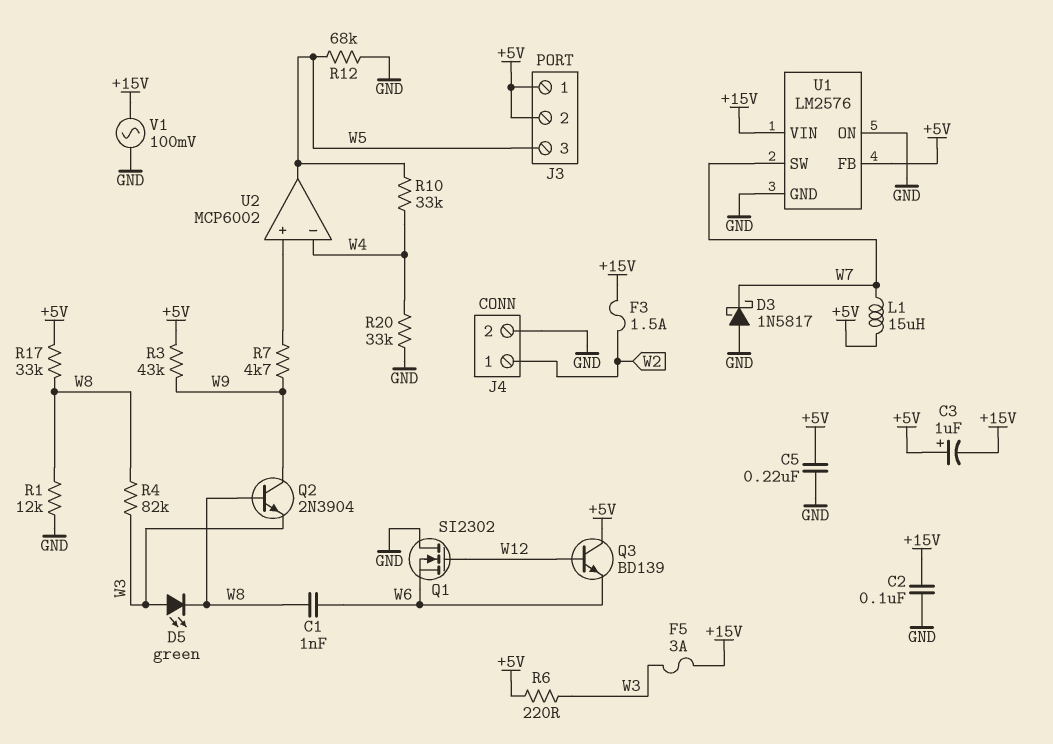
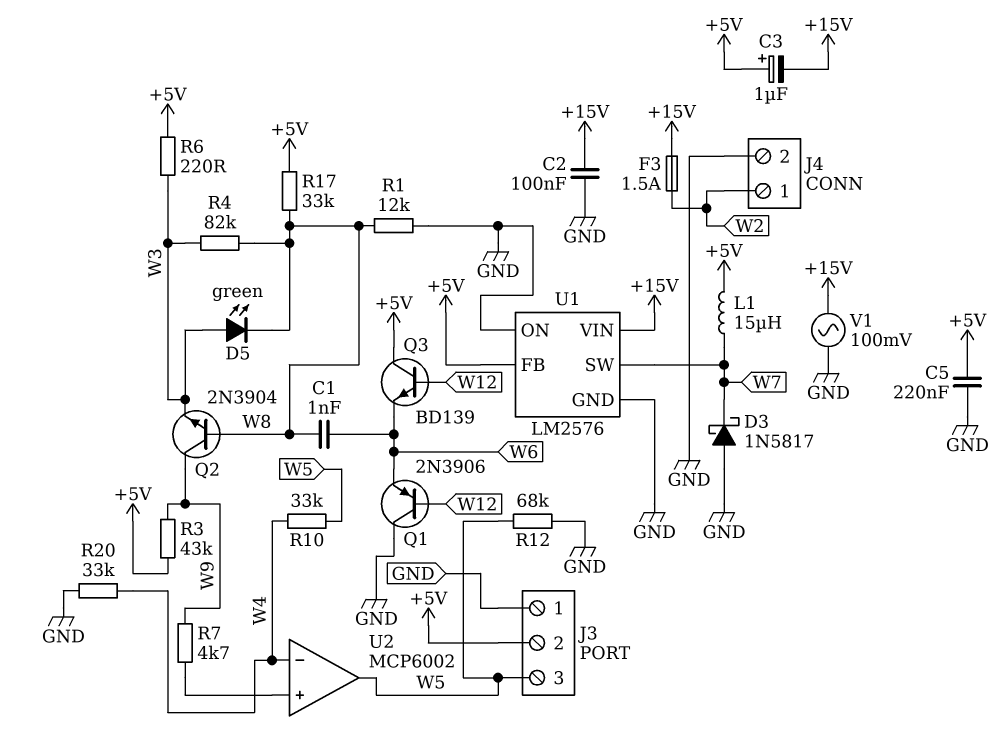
F5: 3A (+15V, W3) -> none
J3 pin 1: +5V -> GND
Q1: NMOS SI2302 (G W12, D GND, S W6) -> PNP 2N3906 (B W12, C GND, E W6)

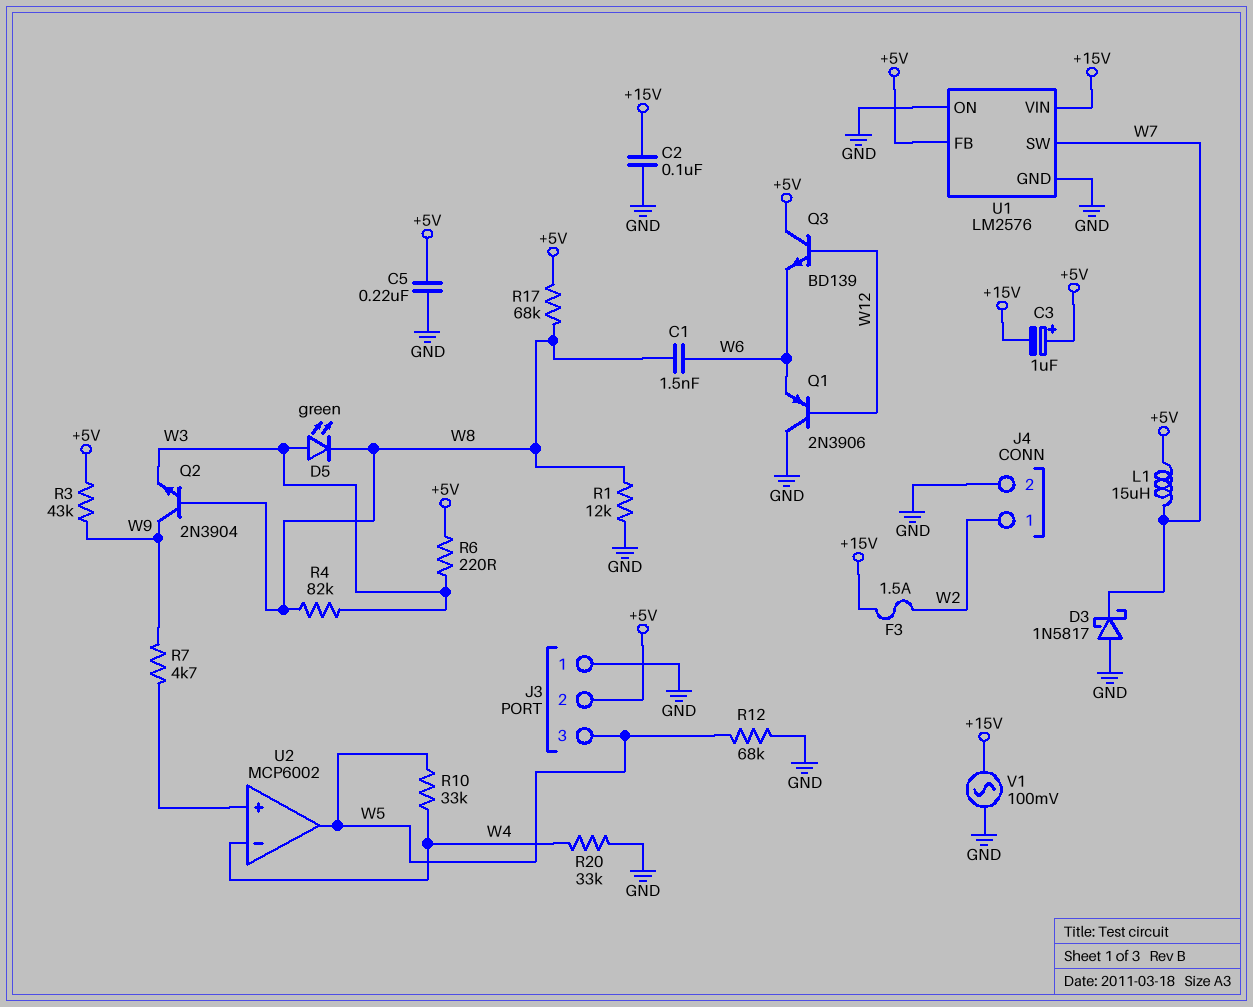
C1: 1nF (W6, W8) -> 1.5nF (W6, W8)
R17: 33k (+5V, W8) -> 68k (+5V, W8)

